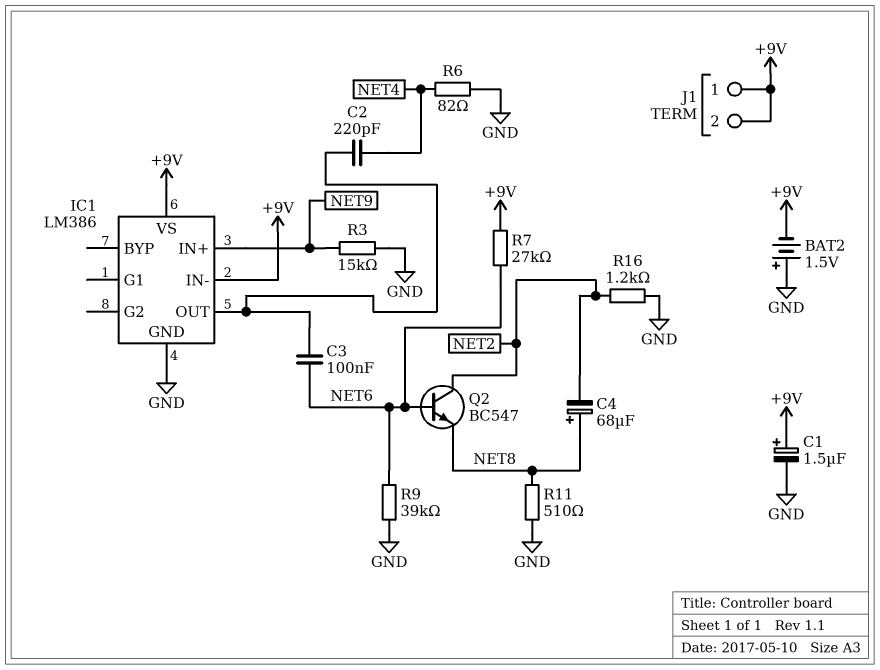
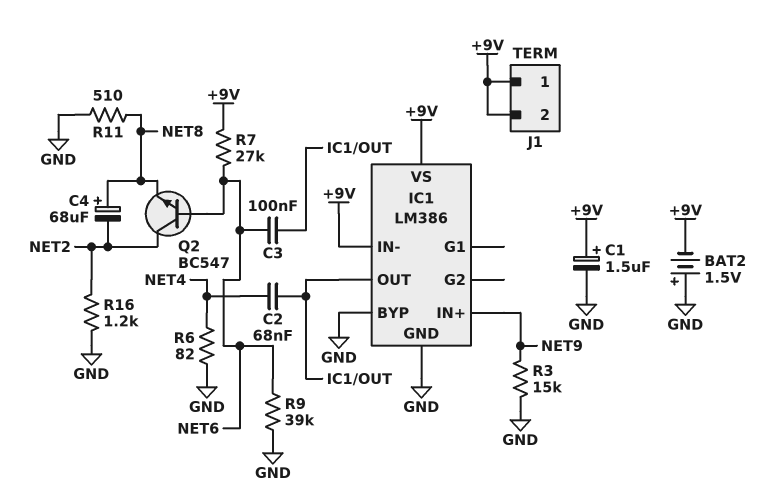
C2: 220pF (IC1/OUT, NET4) -> 68nF (IC1/OUT, NET4)
IC1 pin BYP: none -> GND

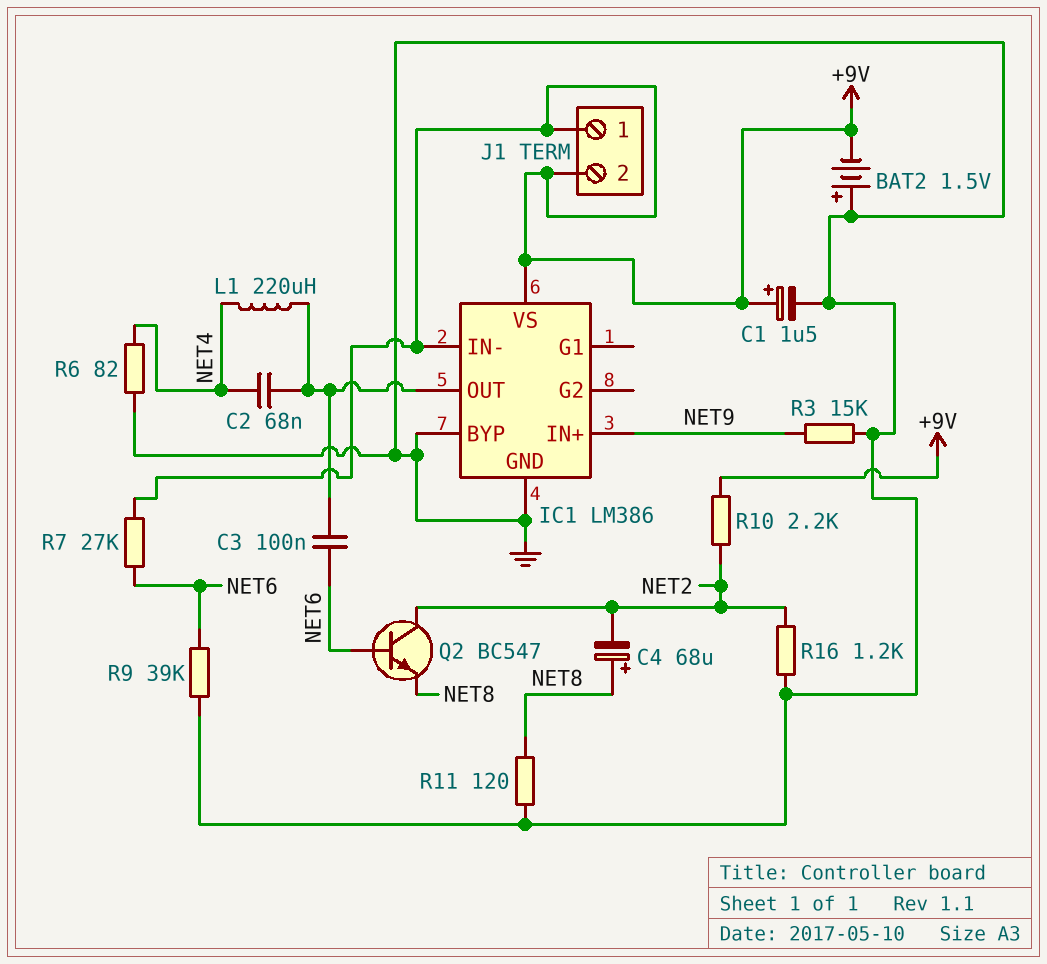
L1: none -> 220uH (IC1/OUT, NET4)
R10: none -> 2.2k (+9V, NET2)
R11: 510 (GND, NET8) -> 120 (GND, NET8)

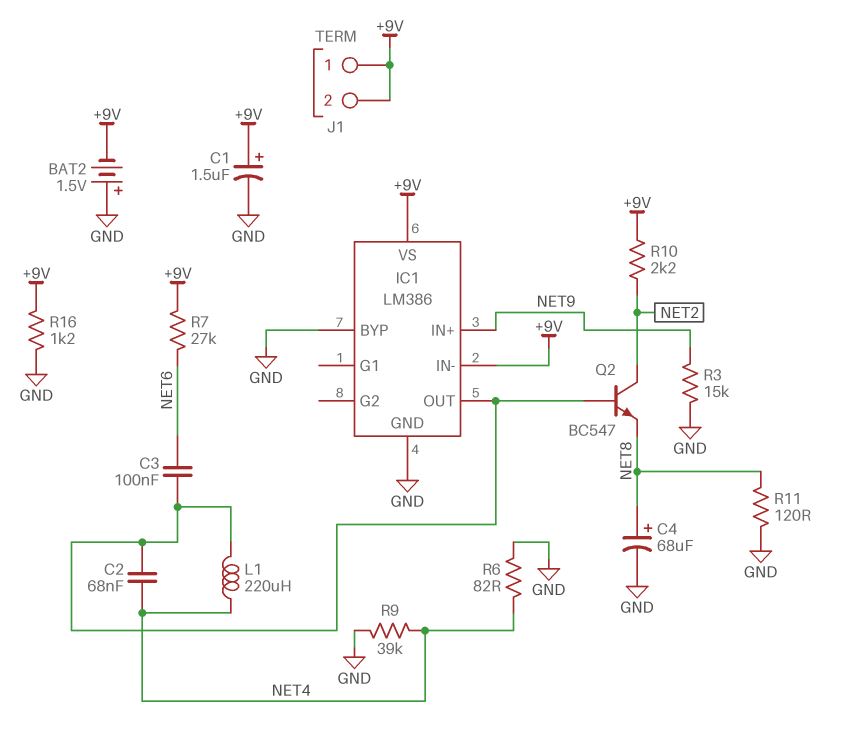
C4: 68uF (plus NET8, minus NET2) -> 68uF (plus NET8, minus GND)
Q2: NPN BC547 (B NET6, C NET2, E NET8) -> NPN BC547 (B IC1/OUT, C NET2, E NET8)
R9: 39k (GND, NET6) -> 39k (GND, NET4)
R16: 1.2k (GND, NET2) -> 1.2k (+9V, GND)

